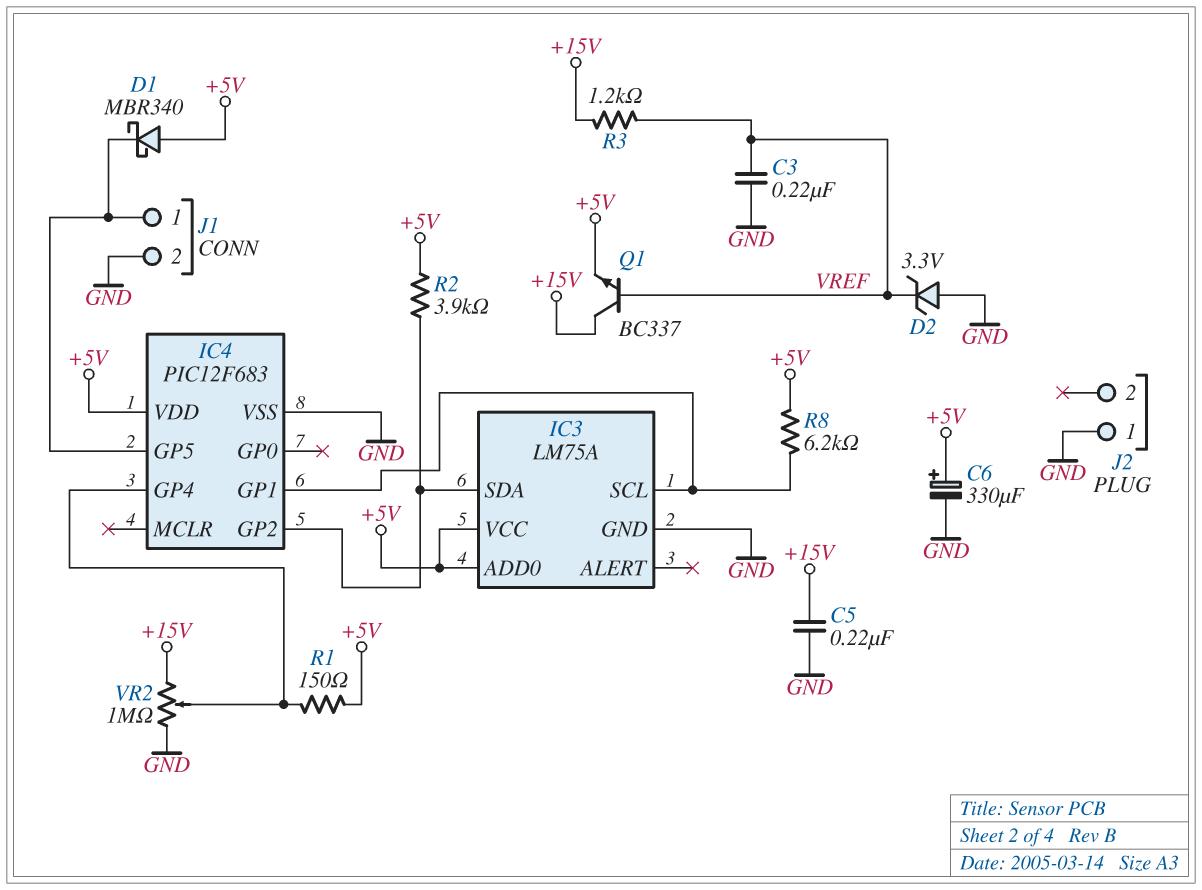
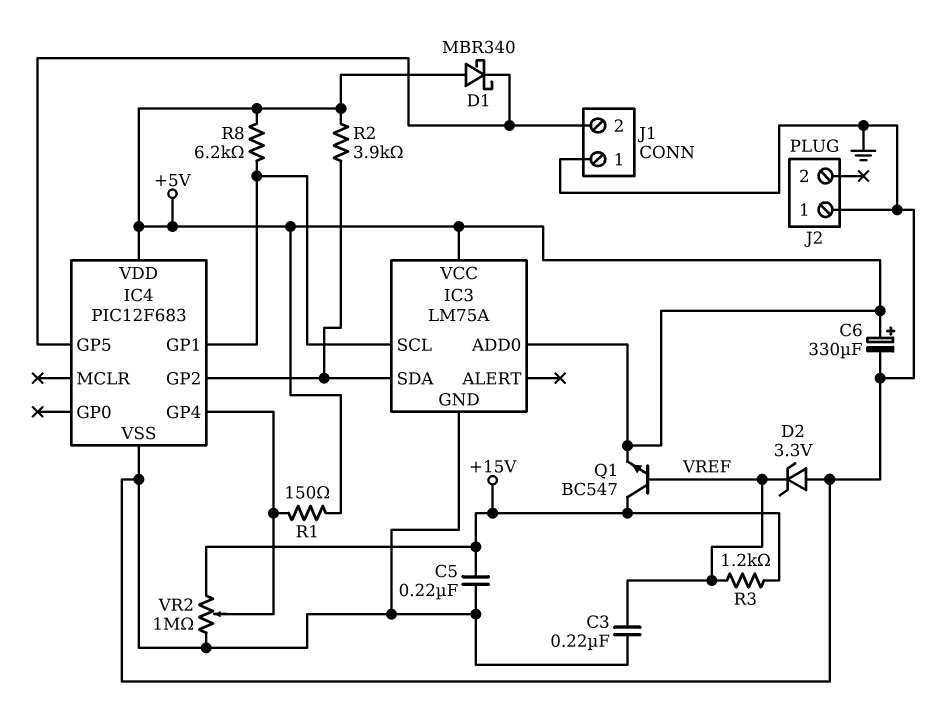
J1 pin 1: IC4/GP5 -> GND
J1 pin 2: GND -> IC4/GP5
Q1: NPN BC337 (B VREF, C +15V, E +5V) -> NPN BC547 (B VREF, C +15V, E +5V)

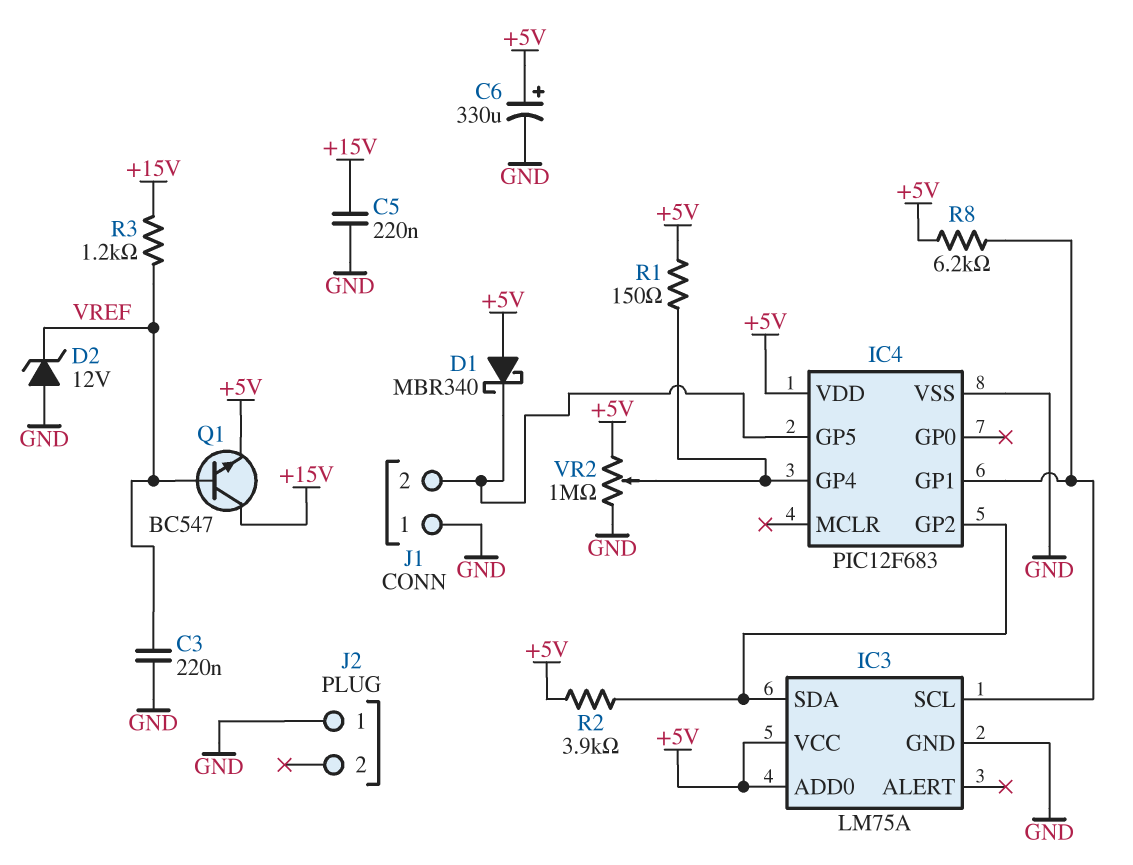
D2: zener 3.3V (A GND, K VREF) -> zener 12V (A GND, K VREF)
VR2: 1M (+15V, GND, wiper IC4/GP4) -> 1M (+5V, GND, wiper IC4/GP4)

